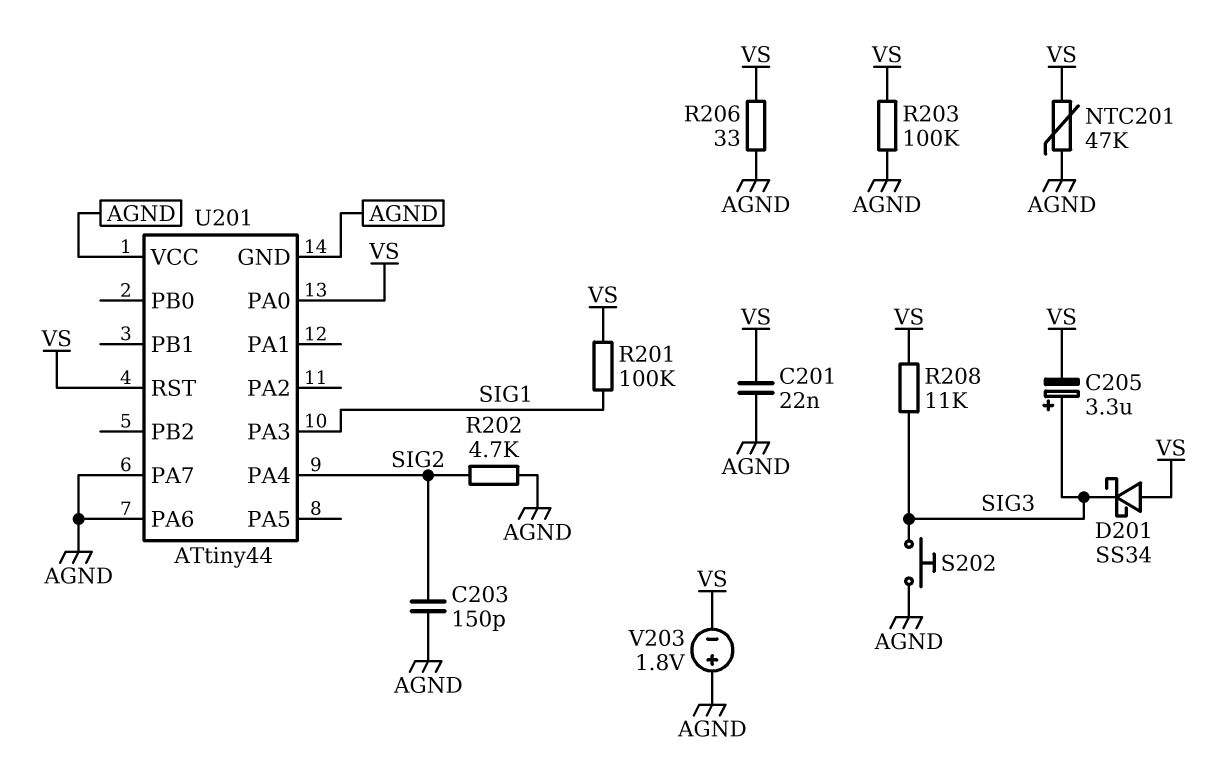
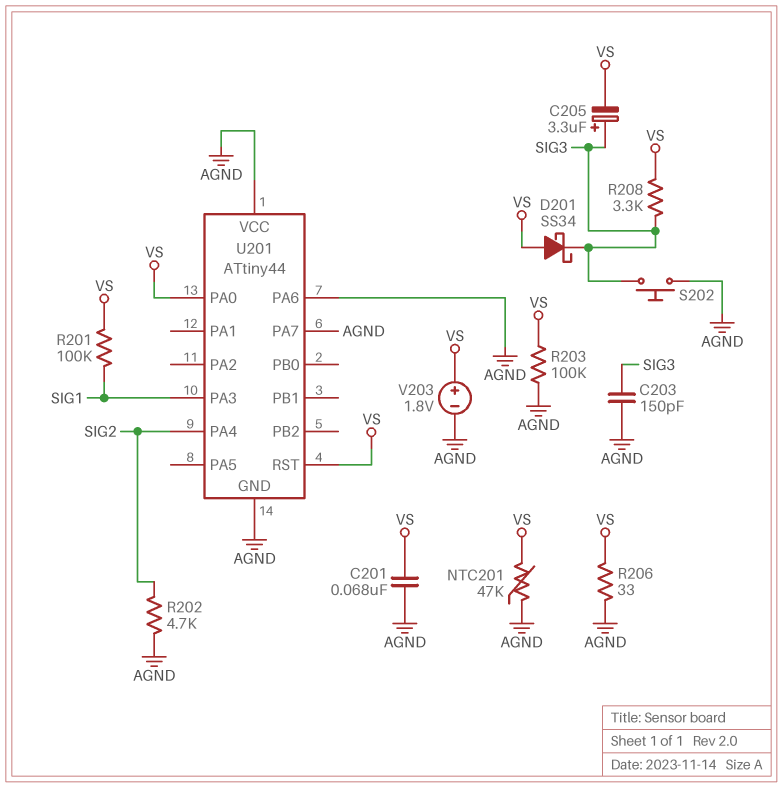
C201: 22nF (AGND, VS) -> 68nF (AGND, VS)
C203: 150pF (AGND, SIG2) -> 150pF (AGND, SIG3)
R208: 11k (SIG3, VS) -> 3.3k (SIG3, VS)
V203: 1.8V (plus AGND, minus VS) -> 1.8V (plus VS, minus AGND)

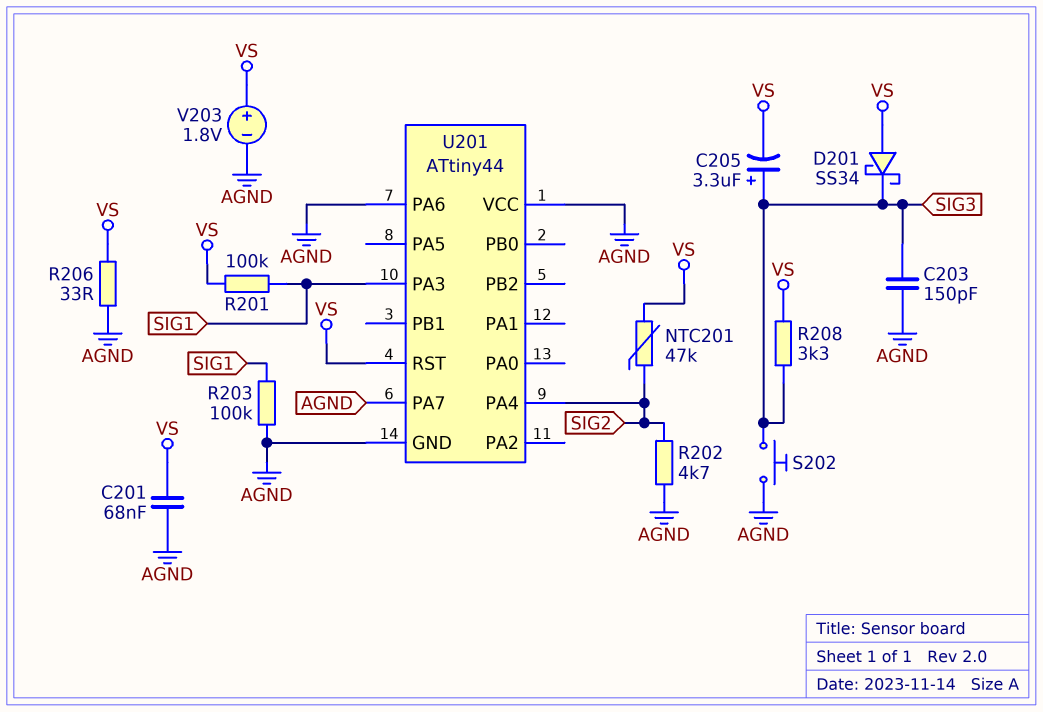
NTC201: 47k (AGND, VS) -> 47k (SIG2, VS)
R203: 100k (AGND, VS) -> 100k (AGND, SIG1)
U201 pin PA0: VS -> none

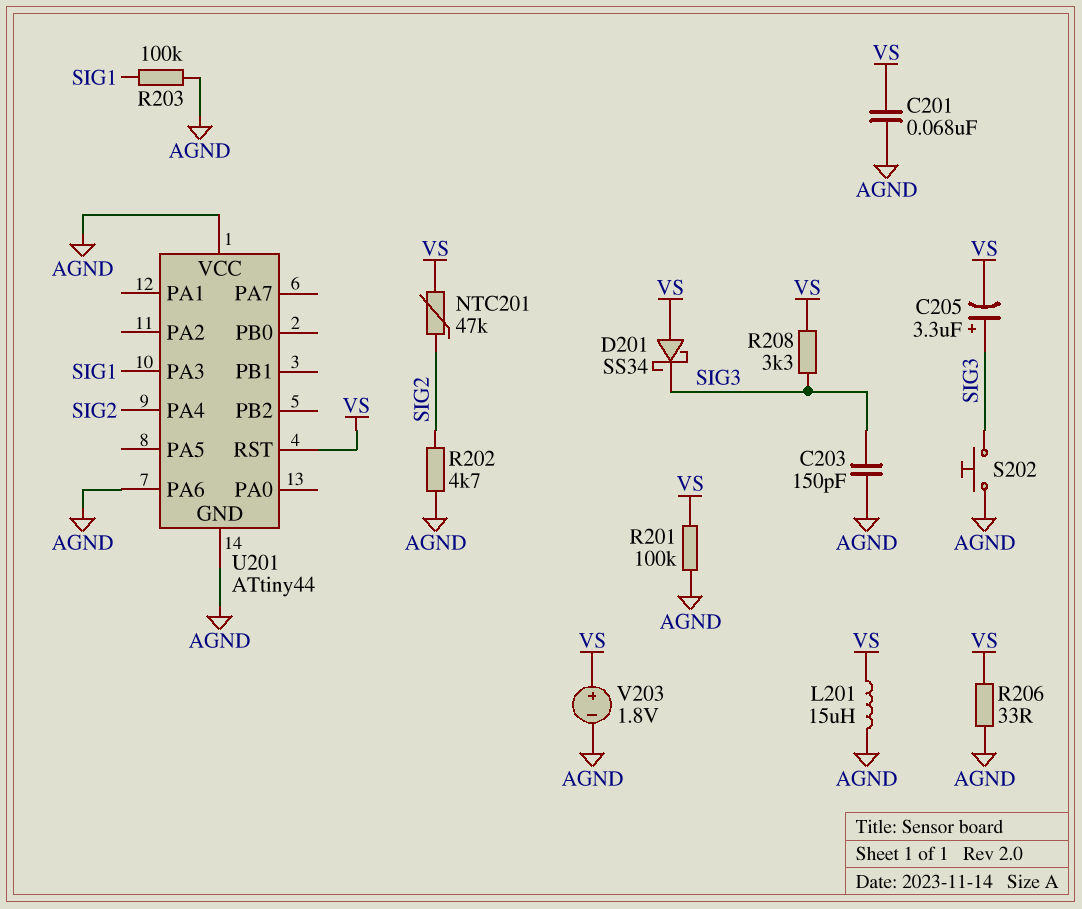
L201: none -> 15uH (AGND, VS)
R201: 100k (SIG1, VS) -> 100k (AGND, VS)
U201 pin PA7: AGND -> none

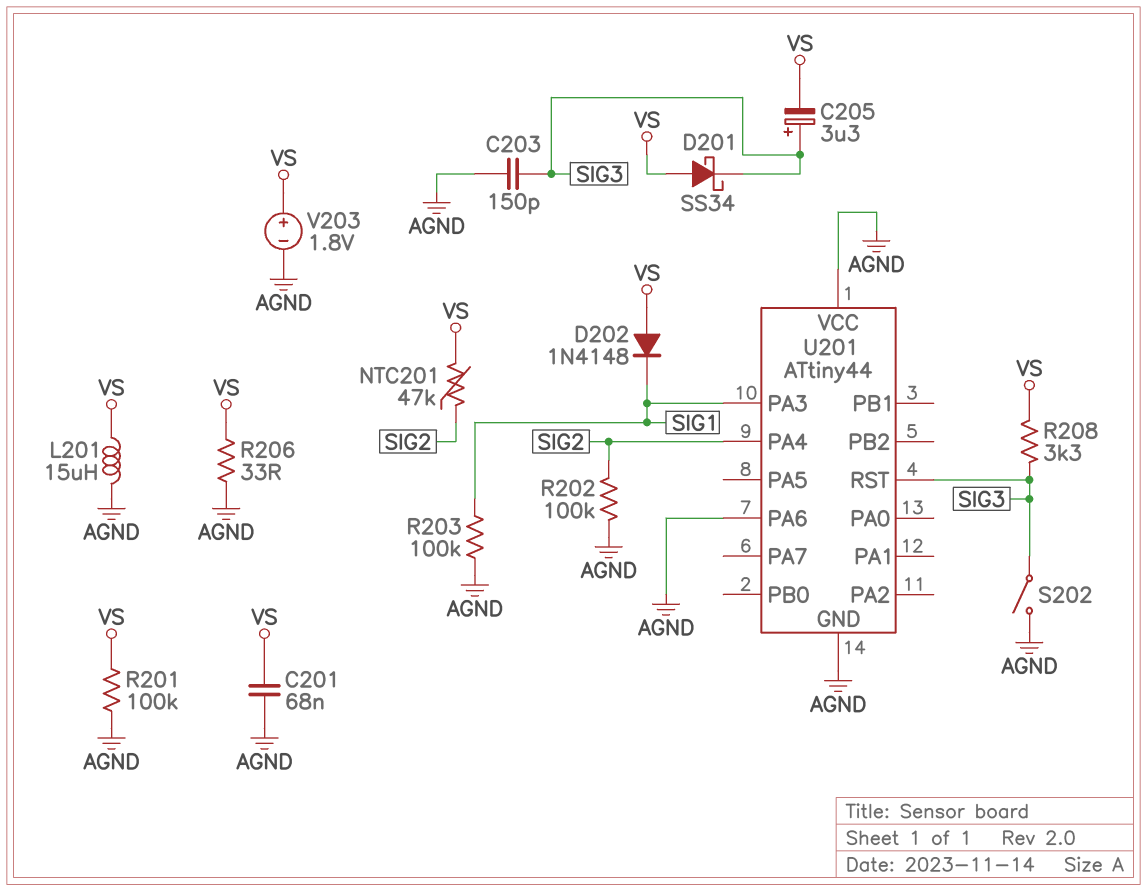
D202: none -> diode 1N4148 (A VS, K SIG1)
R202: 4.7k (AGND, SIG2) -> 100k (AGND, SIG2)
S202: button (AGND, SIG3) -> switch (AGND, SIG3)
U201 pin RST: VS -> SIG3

